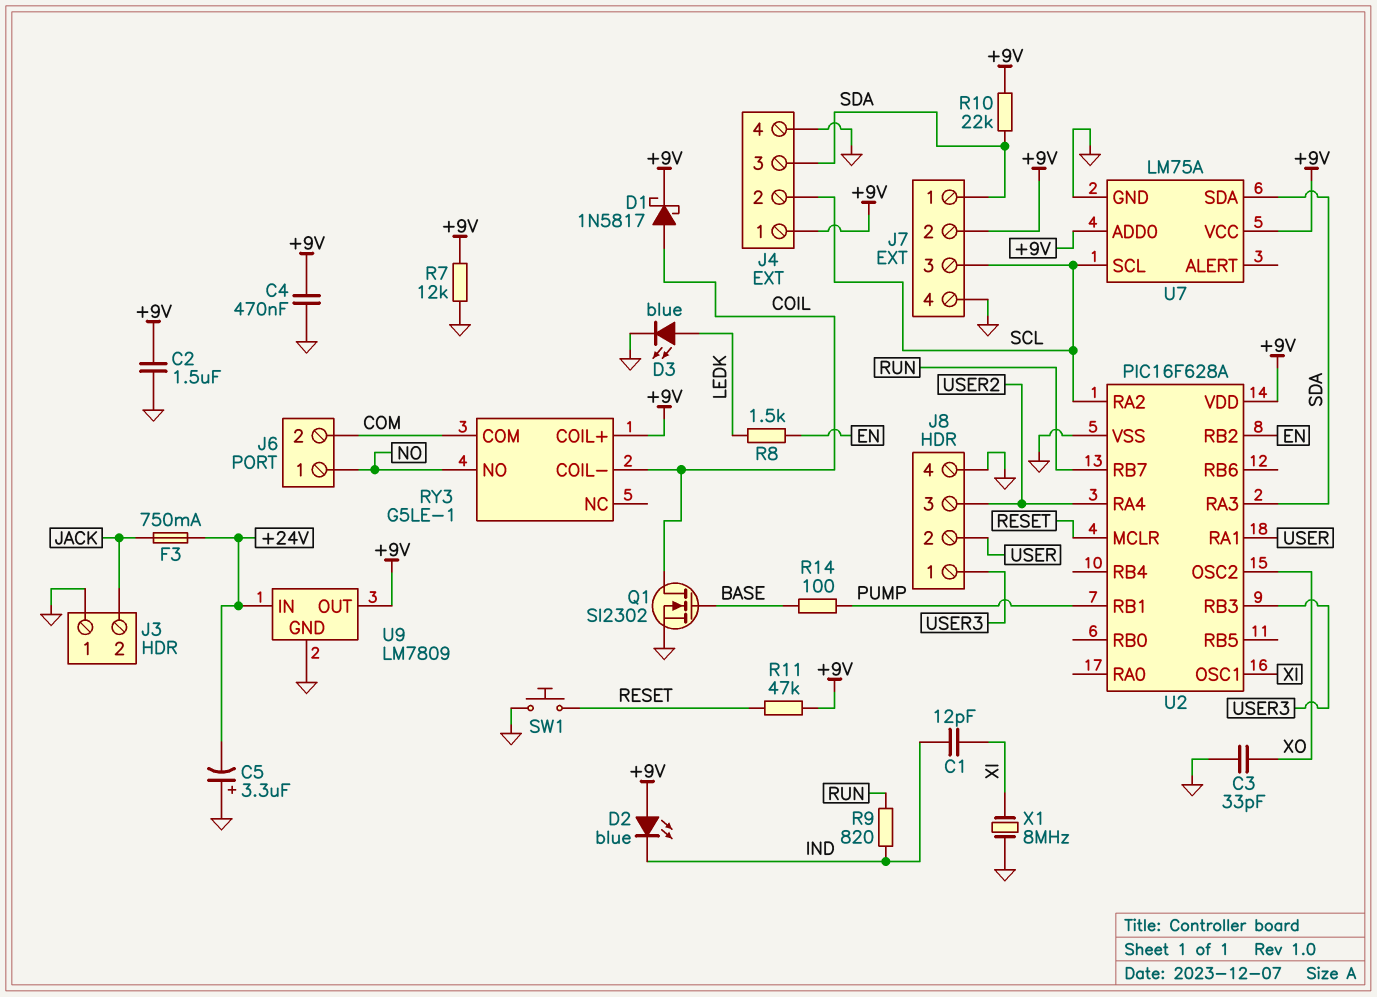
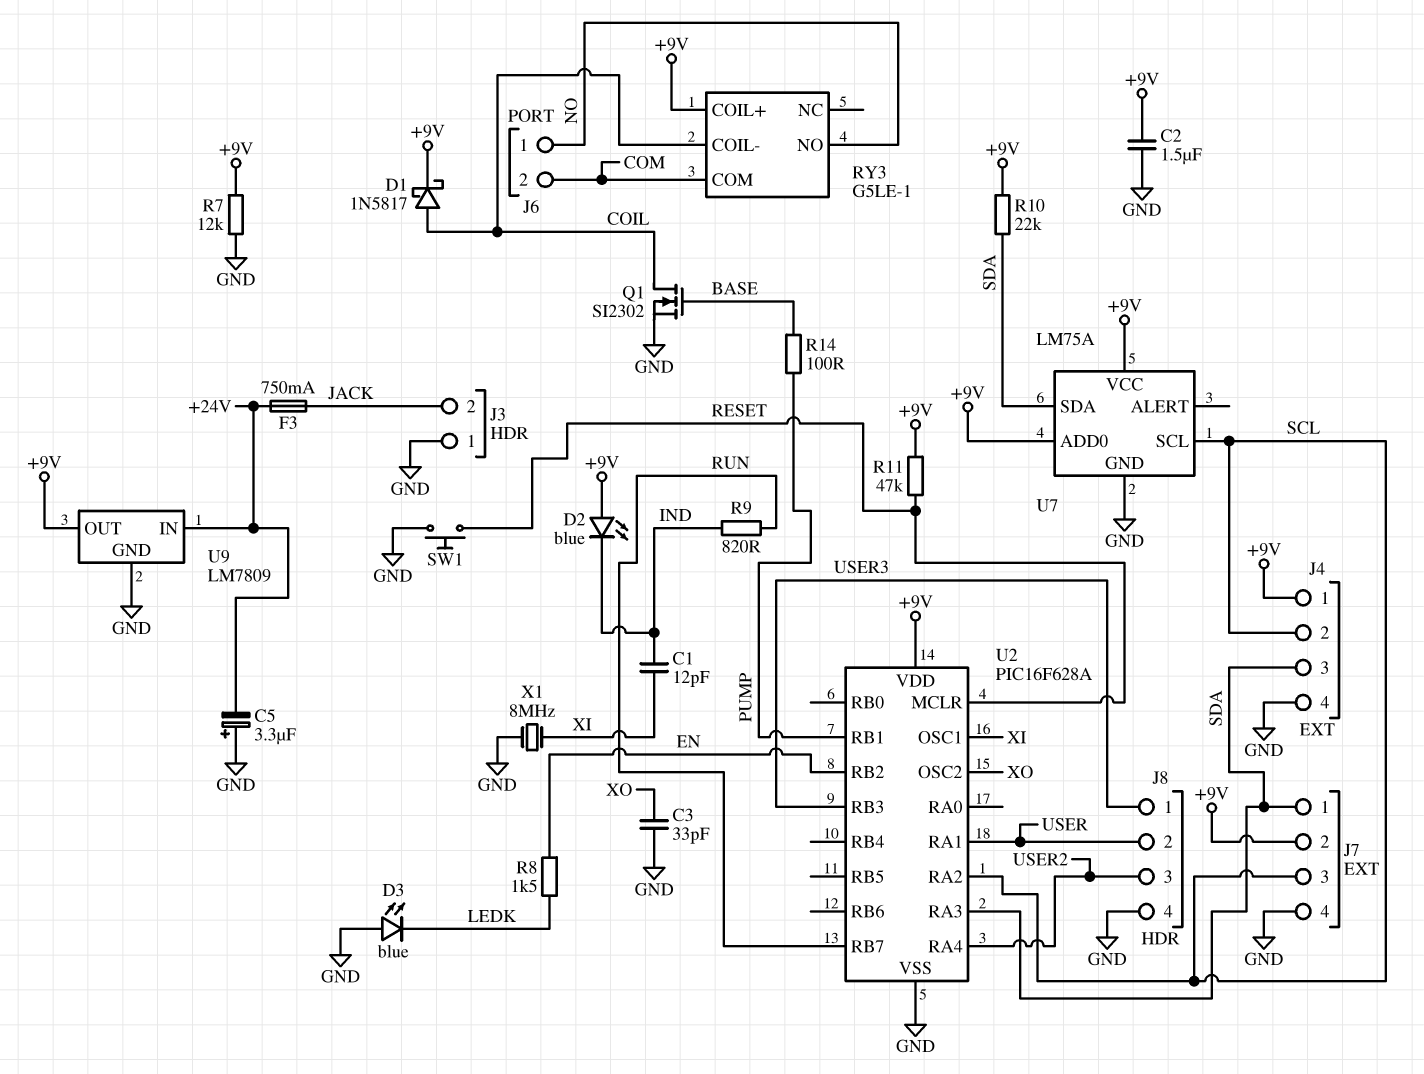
C4: 470nF (+9V, GND) -> none
D3: LED blue (A LEDK, K GND) -> LED blue (A GND, K LEDK)

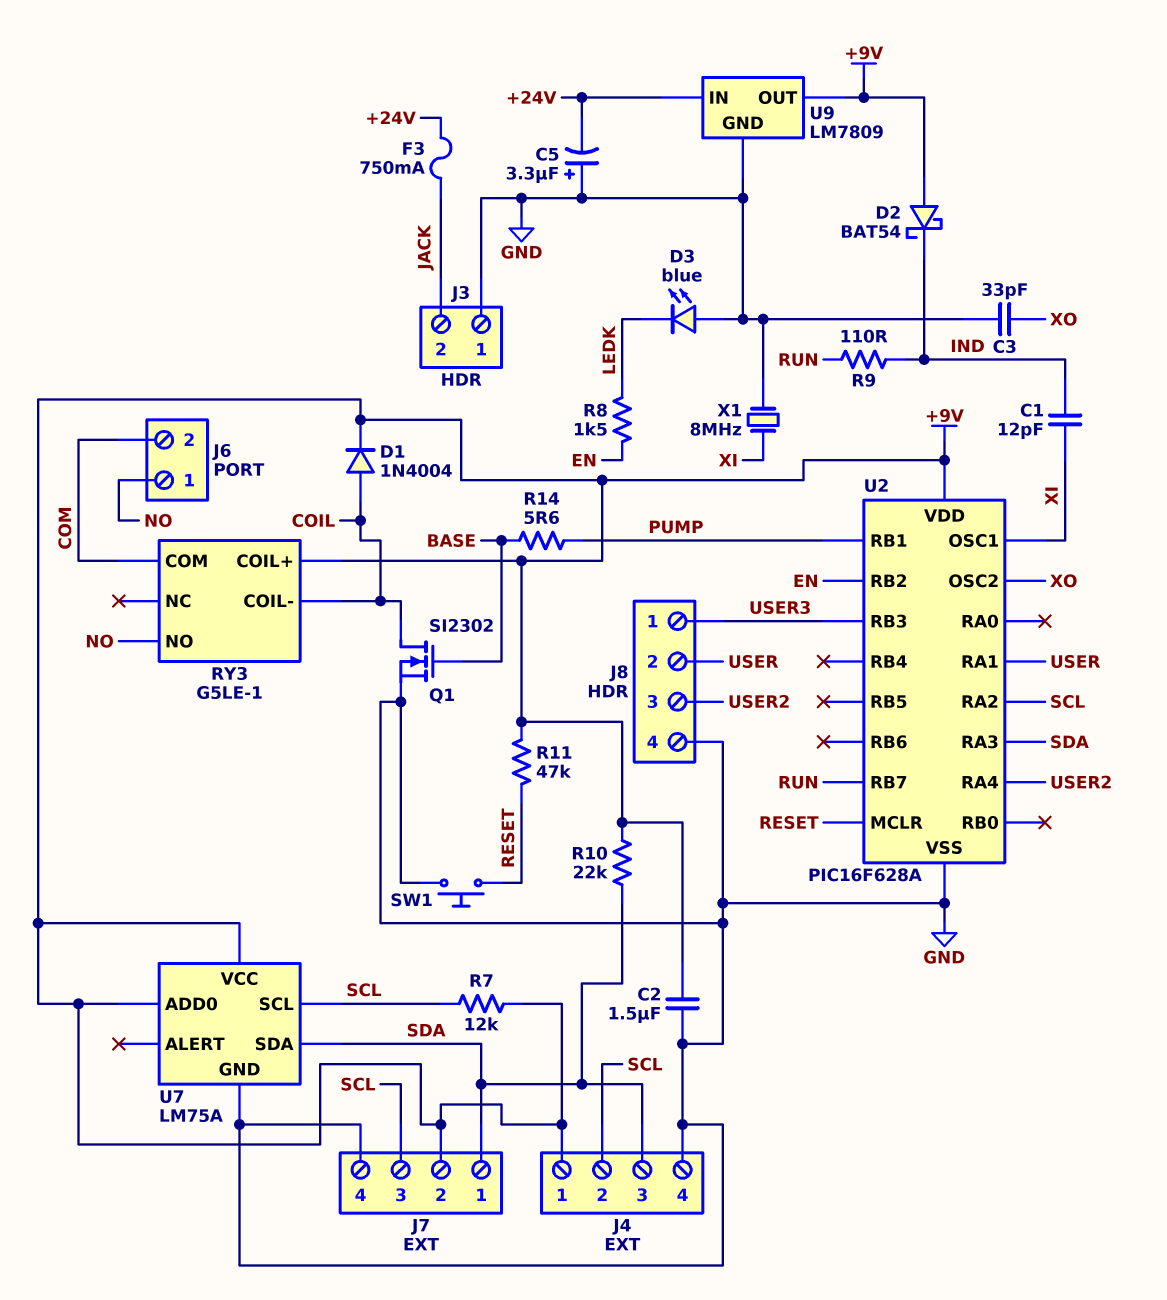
D1: schottky 1N5817 (A COIL, K +9V) -> diode 1N4004 (A COIL, K +9V)
D2: LED blue (A +9V, K IND) -> schottky BAT54 (A +9V, K IND)
R7: 12k (+9V, GND) -> 12k (+9V, SCL)
R9: 820 (IND, RUN) -> 110 (IND, RUN)
R14: 100 (BASE, PUMP) -> 5.6 (BASE, PUMP)

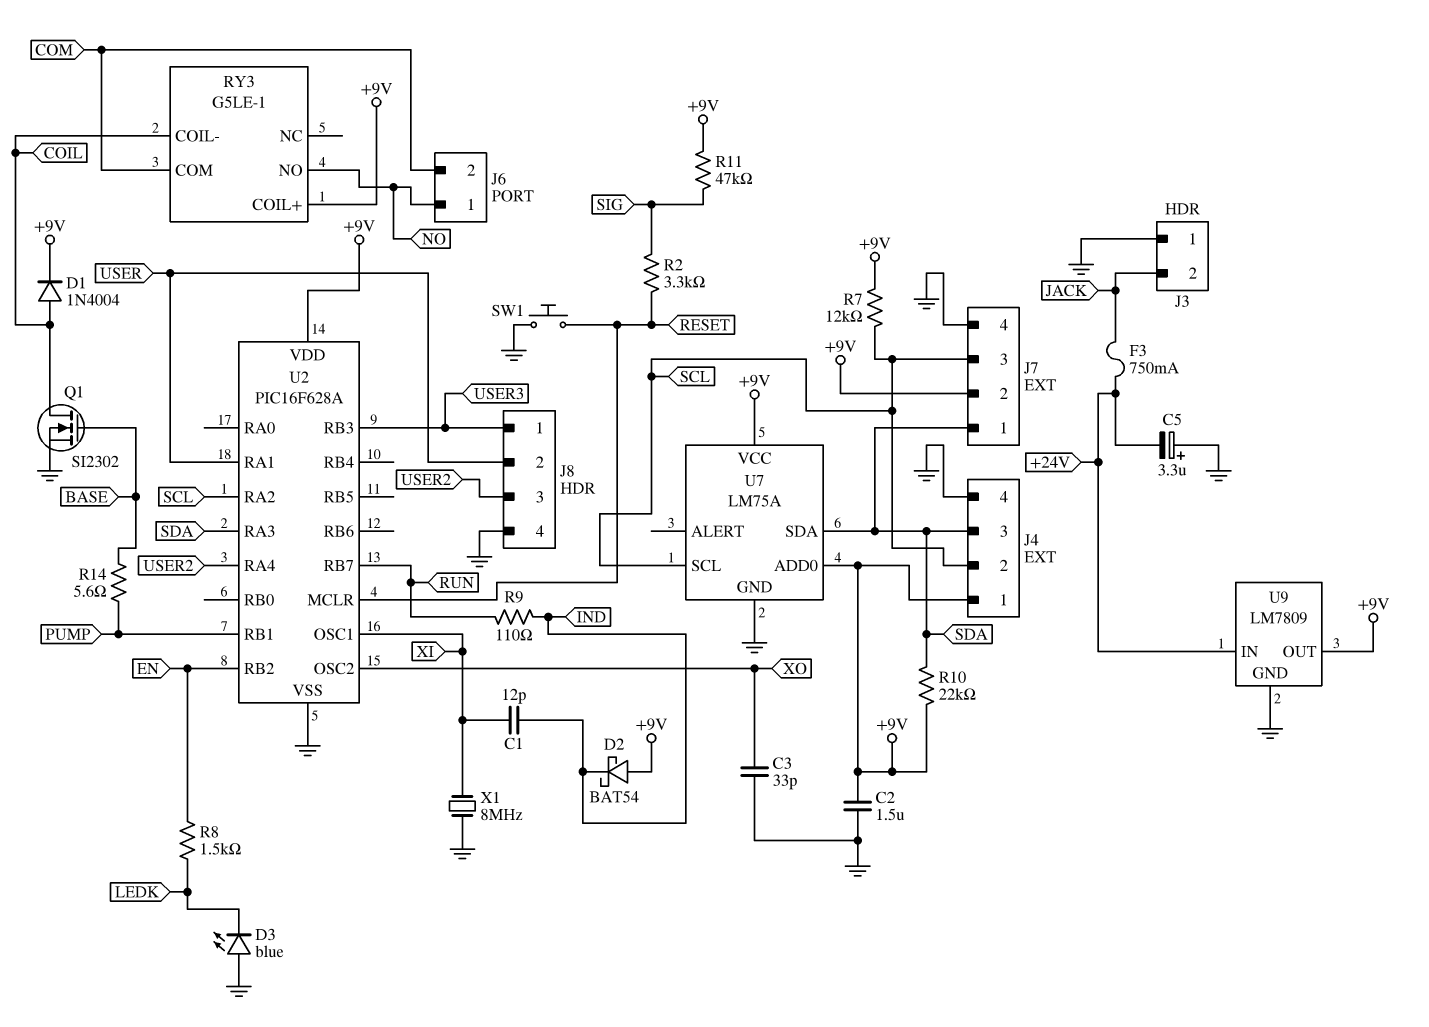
R2: none -> 3.3k (RESET, SIG)
R11: 47k (+9V, RESET) -> 47k (+9V, SIG)

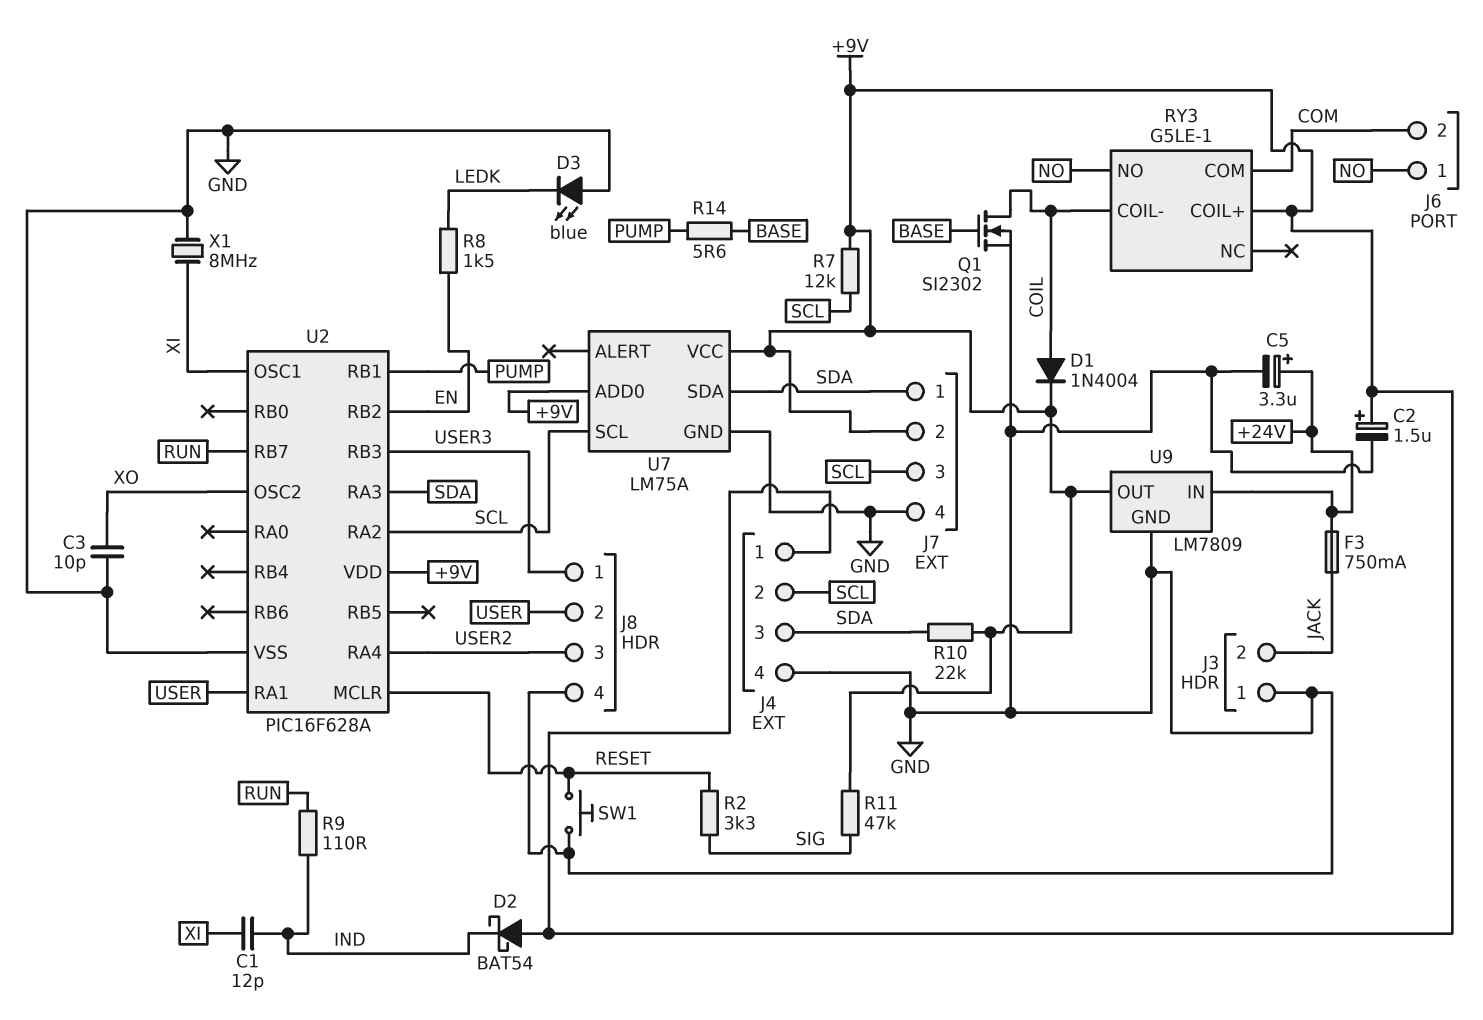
C2: 1.5uF (+9V, GND) -> 1.5uF (plus +9V, minus GND)
C3: 33pF (GND, XO) -> 10pF (GND, XO)
C5: 3.3uF (plus GND, minus +24V) -> 3.3uF (plus +24V, minus GND)

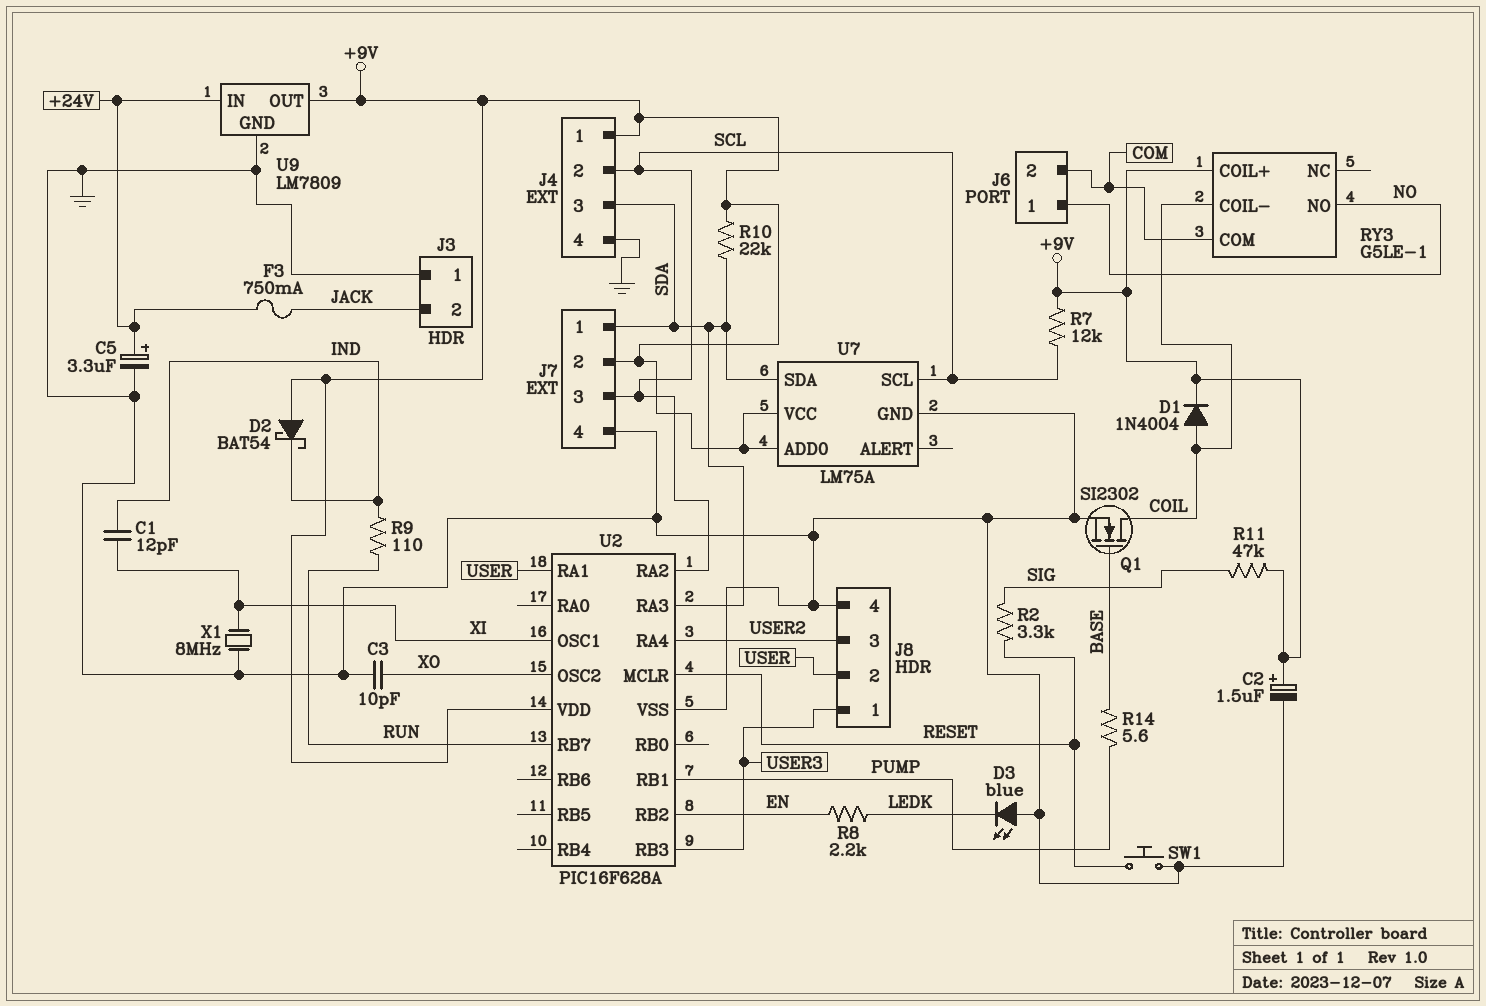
R8: 1.5k (EN, LEDK) -> 2.2k (EN, LEDK)

